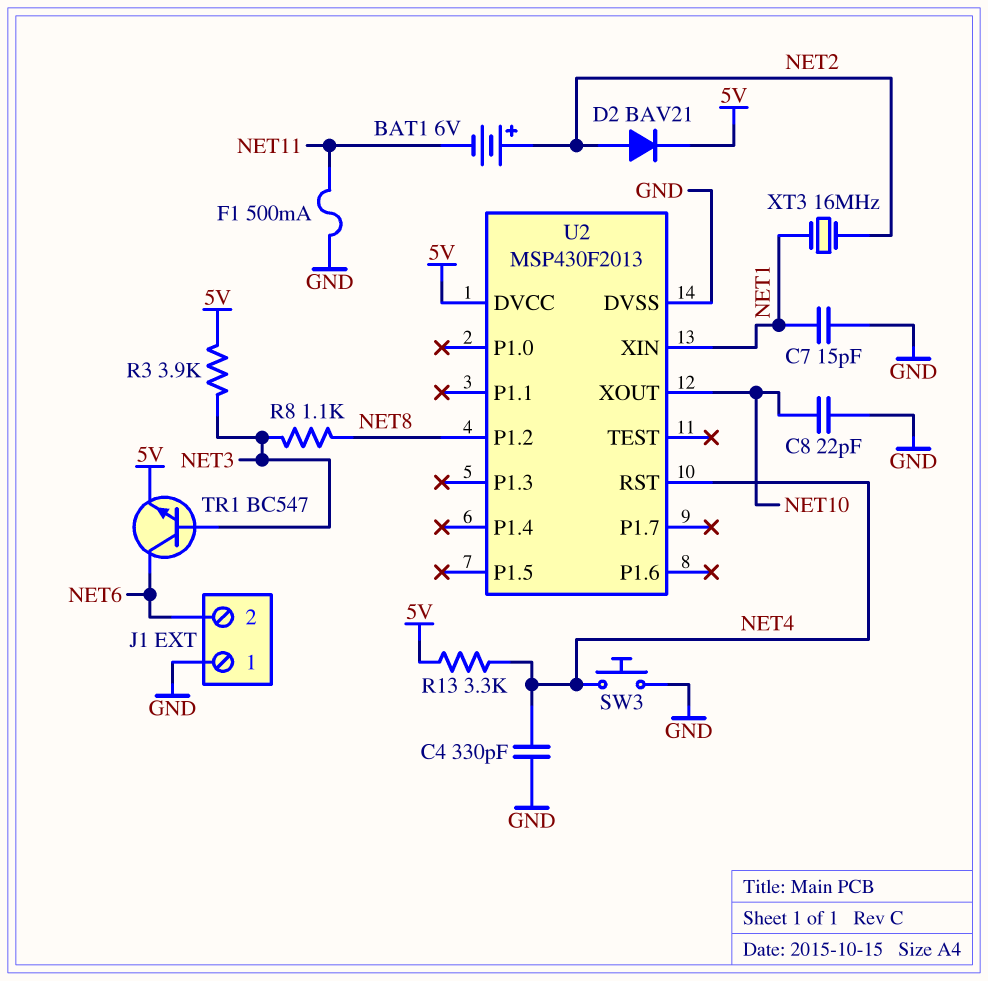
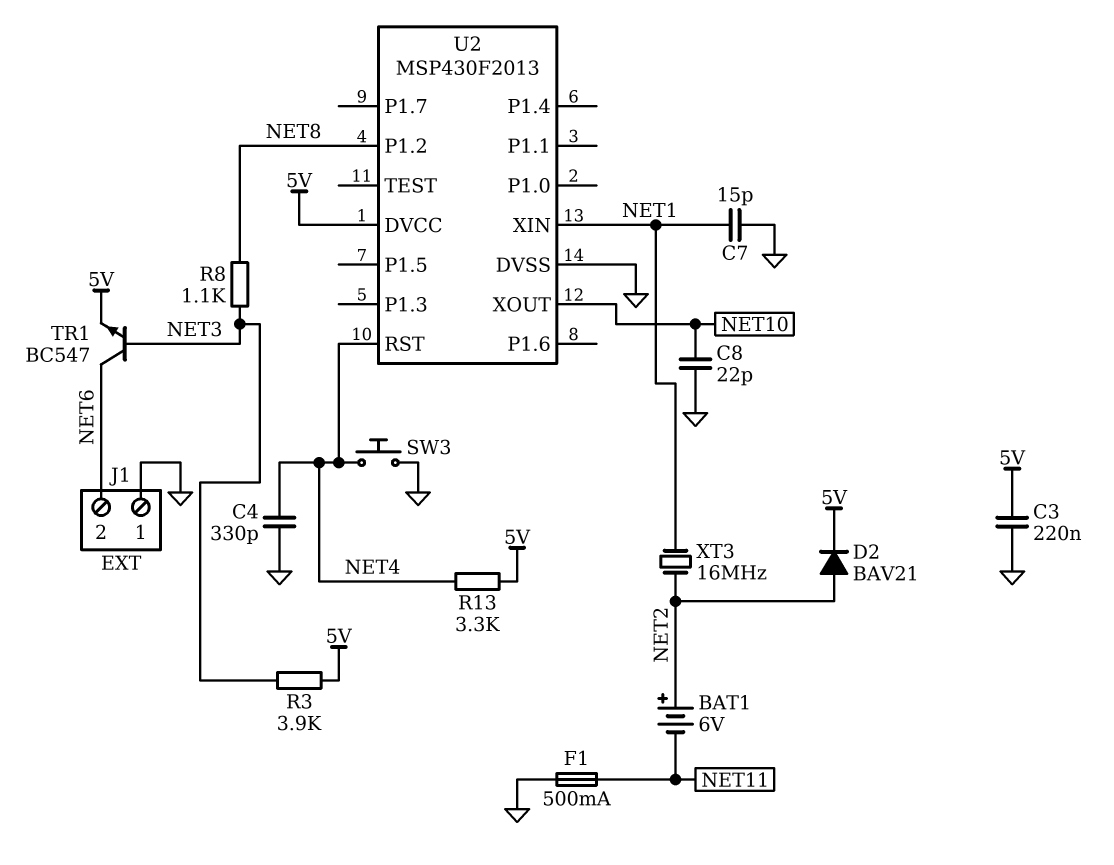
C3: none -> 220nF (5V, GND)

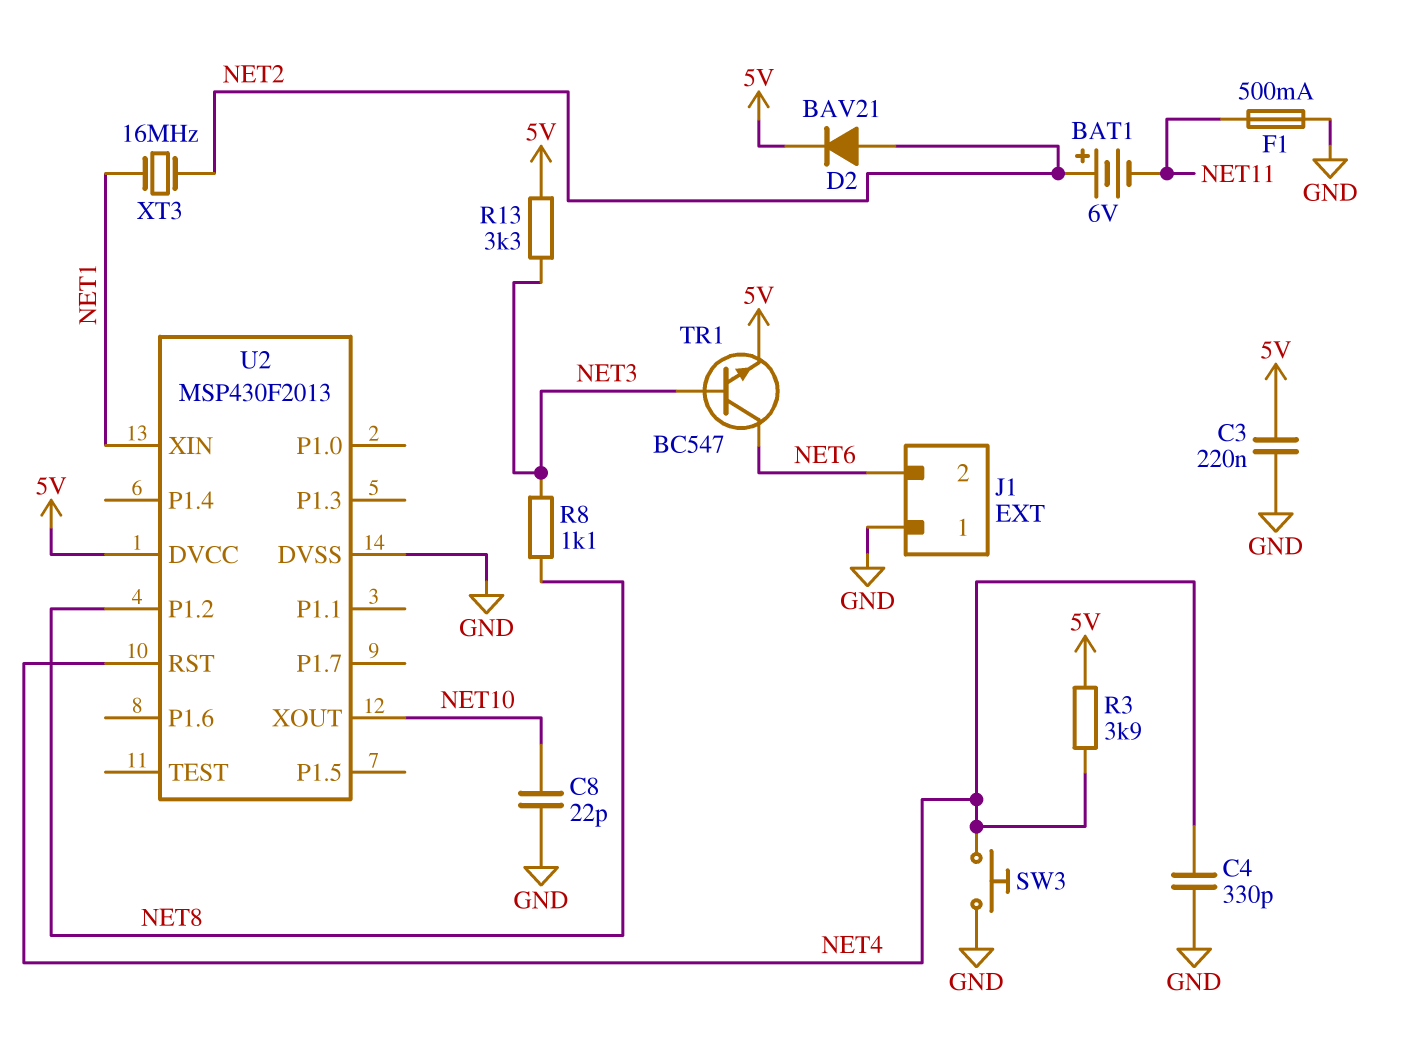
C7: 15pF (GND, NET1) -> none
R3: 3.9k (5V, NET3) -> 3.9k (5V, NET4)
R13: 3.3k (5V, NET4) -> 3.3k (5V, NET3)

